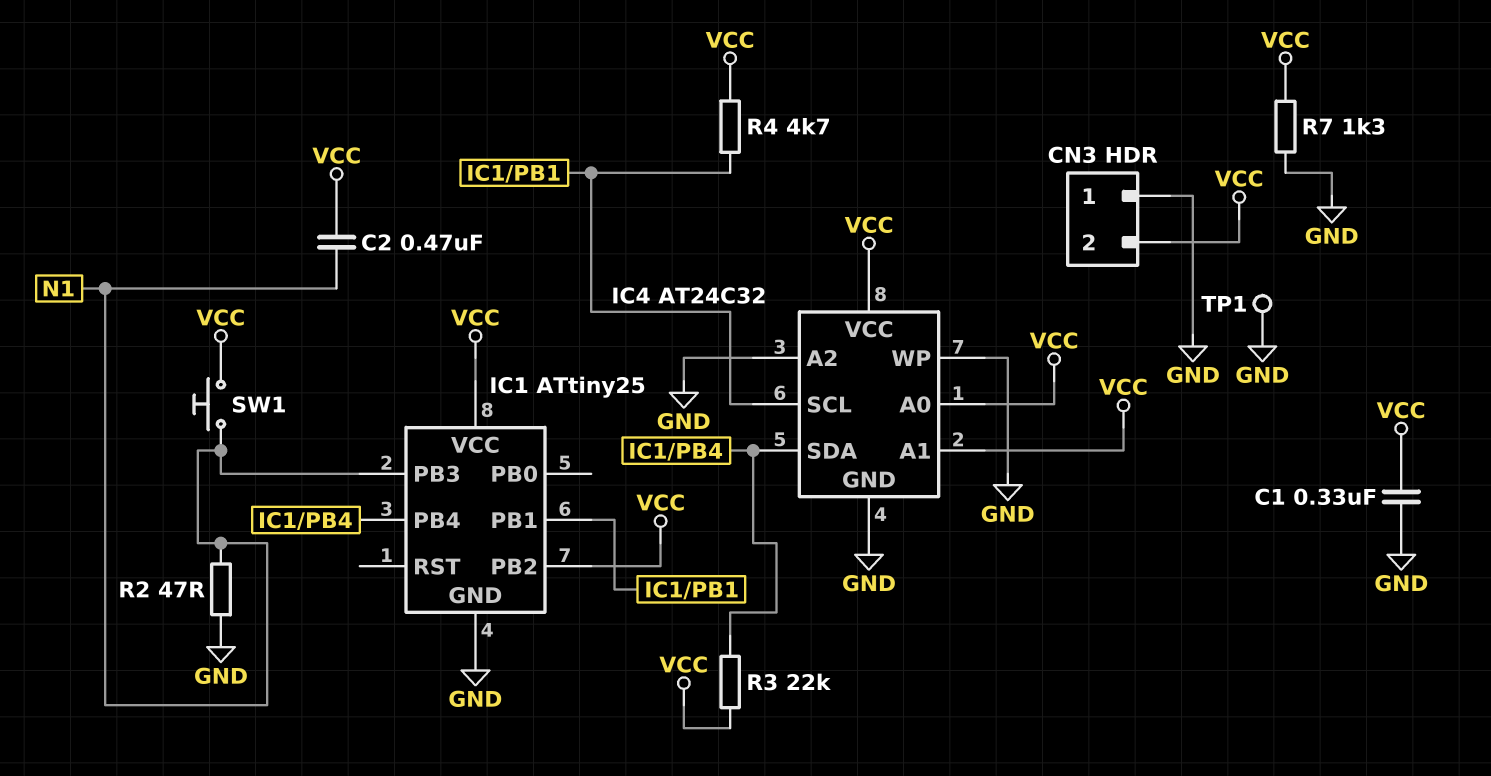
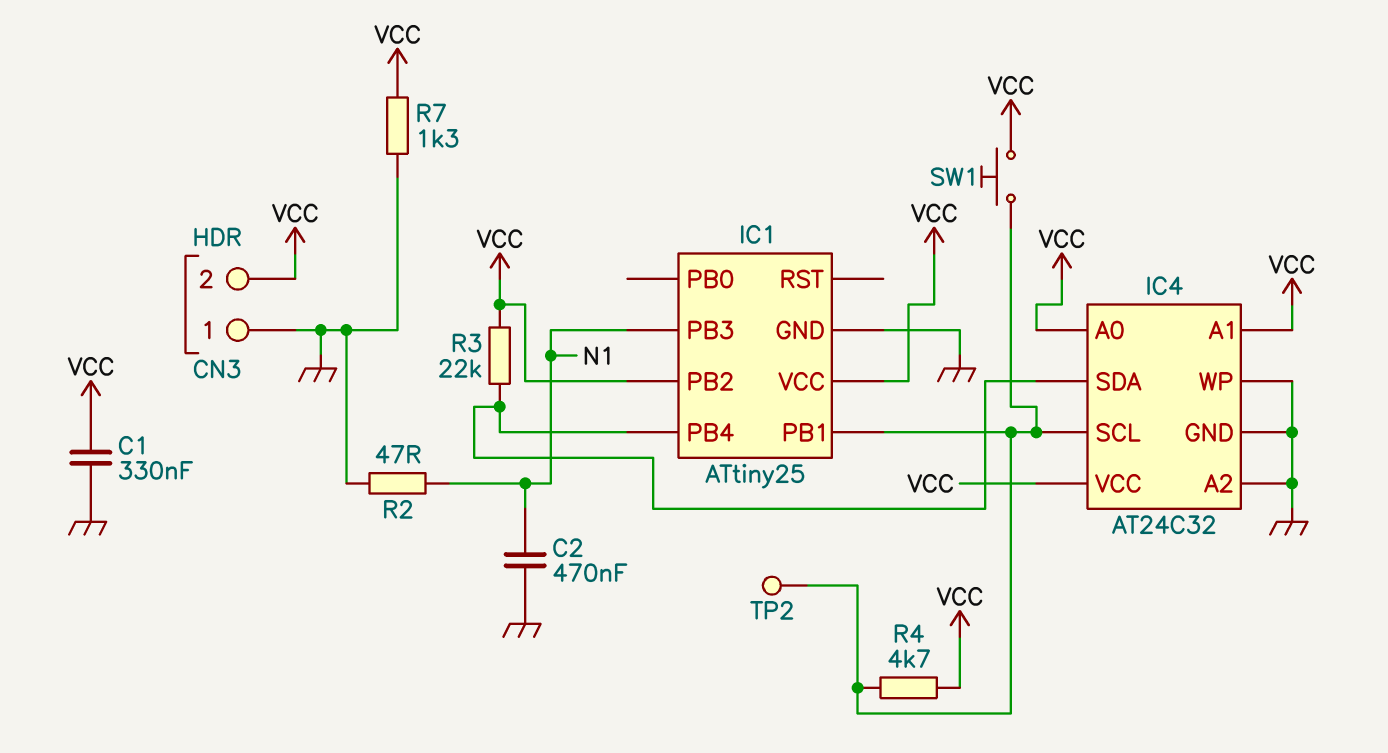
C2: 470nF (N1, VCC) -> 470nF (GND, N1)
SW1: button (N1, VCC) -> button (IC1/PB1, VCC)
TP1: test point (GND) -> none
TP2: none -> test point (IC1/PB1)

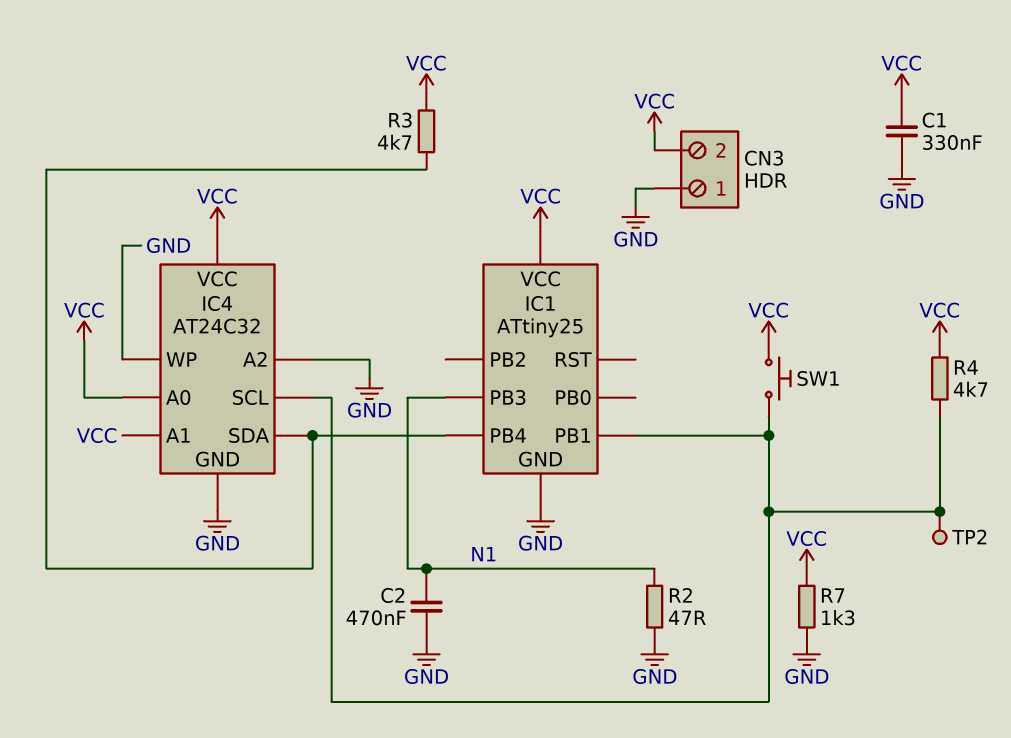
IC1 pin PB2: VCC -> none
R3: 22k (IC1/PB4, VCC) -> 4.7k (IC1/PB4, VCC)

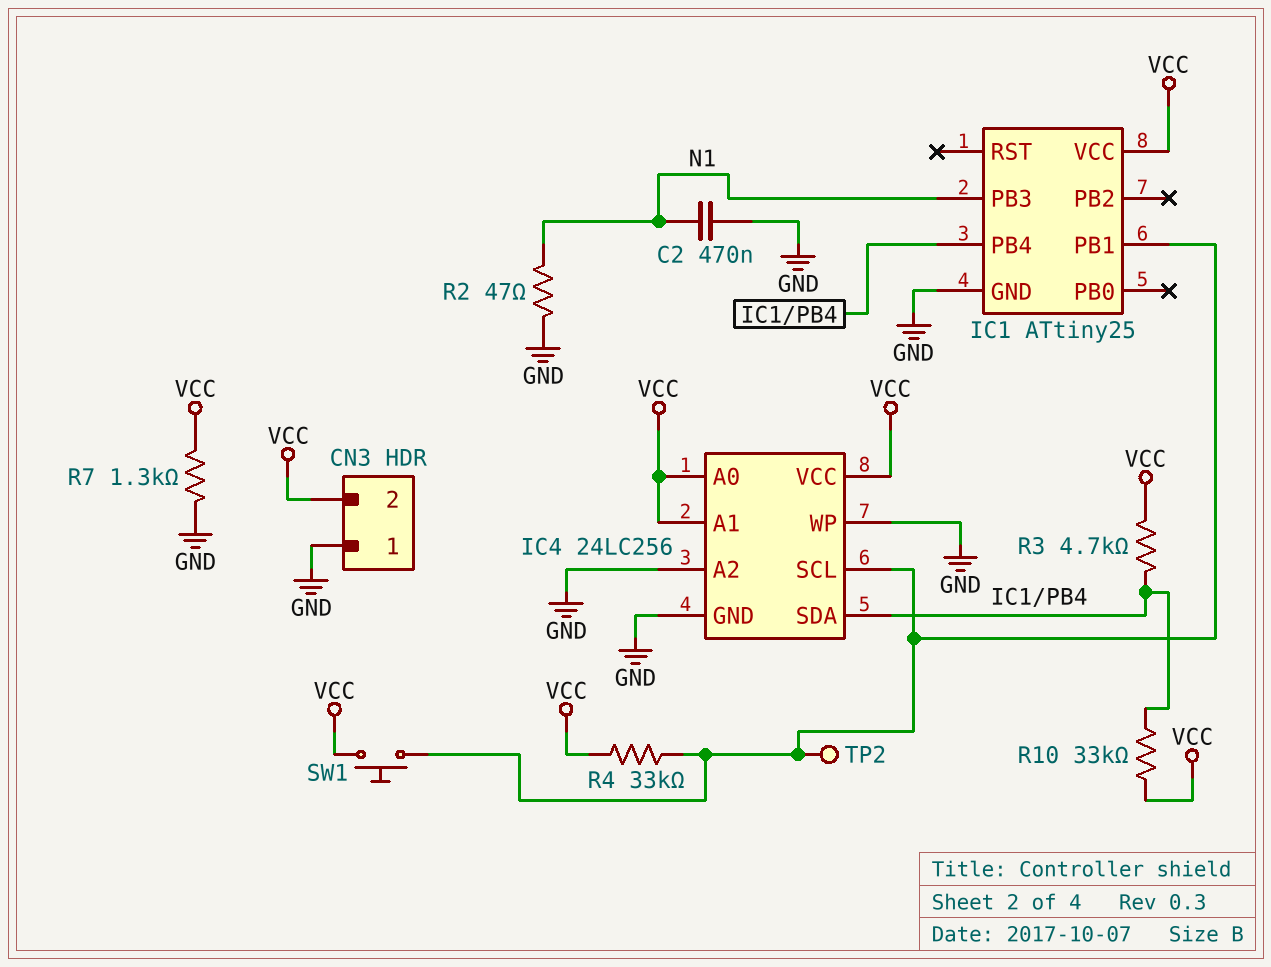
C1: 330nF (GND, VCC) -> none
IC4: AT24C32 -> 24LC256
R4: 4.7k (IC1/PB1, VCC) -> 33k (IC1/PB1, VCC)
R10: none -> 33k (IC1/PB4, VCC)

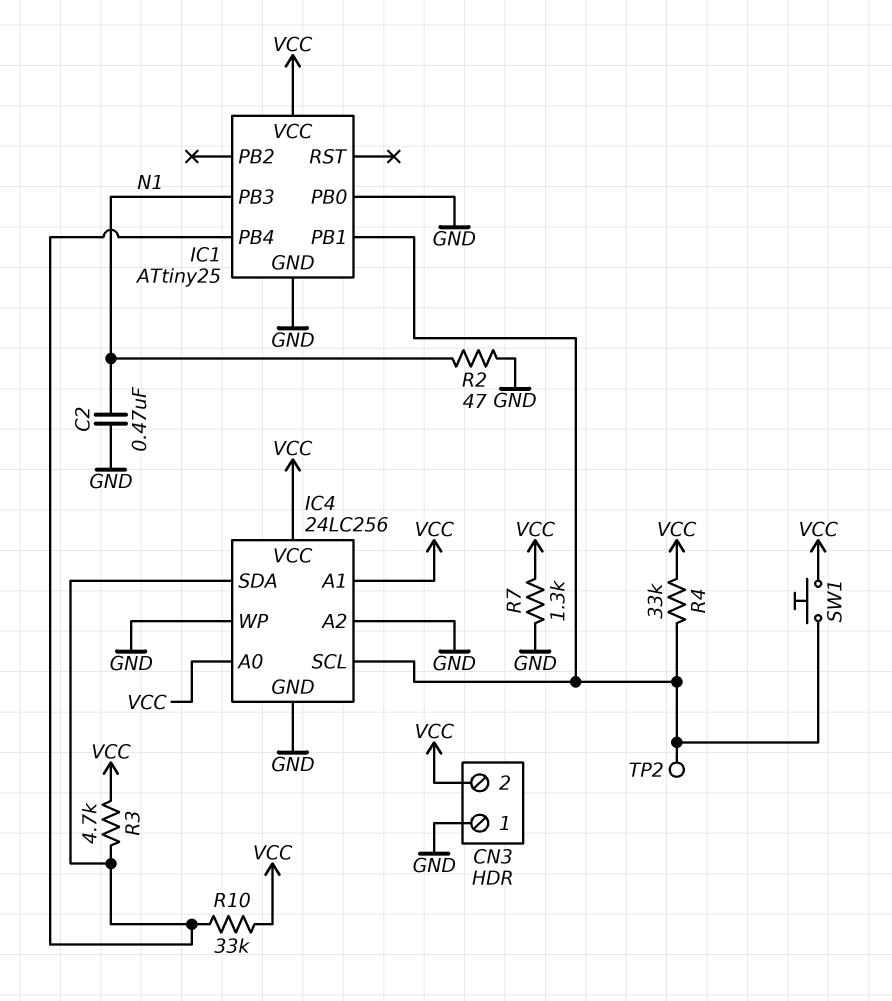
IC1 pin PB0: none -> GND

